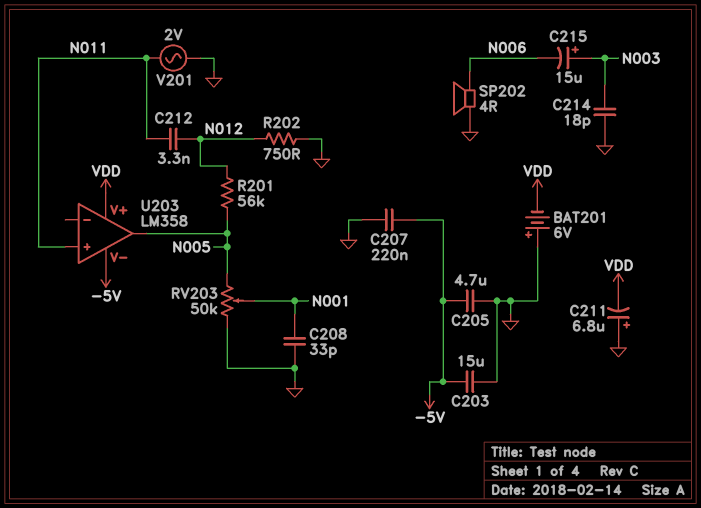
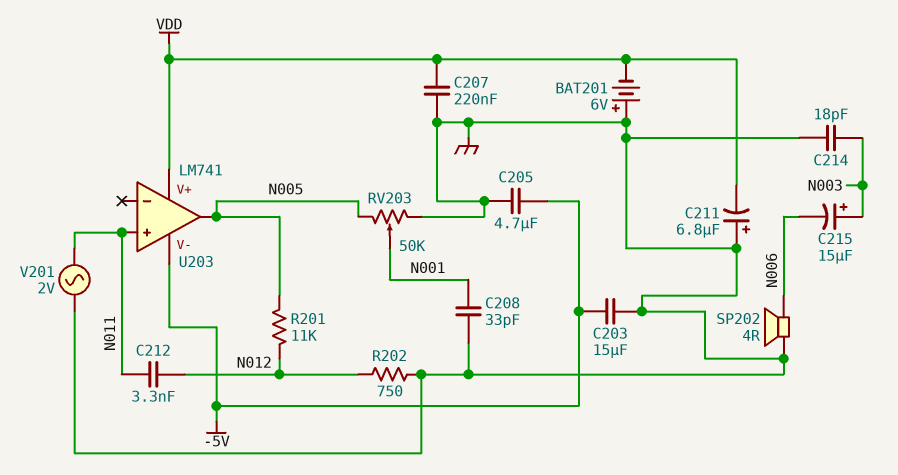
C207: 220nF (-5V, GND) -> 220nF (GND, VDD)
R201: 56k (N005, N012) -> 11k (N005, N012)
U203: LM358 -> LM741

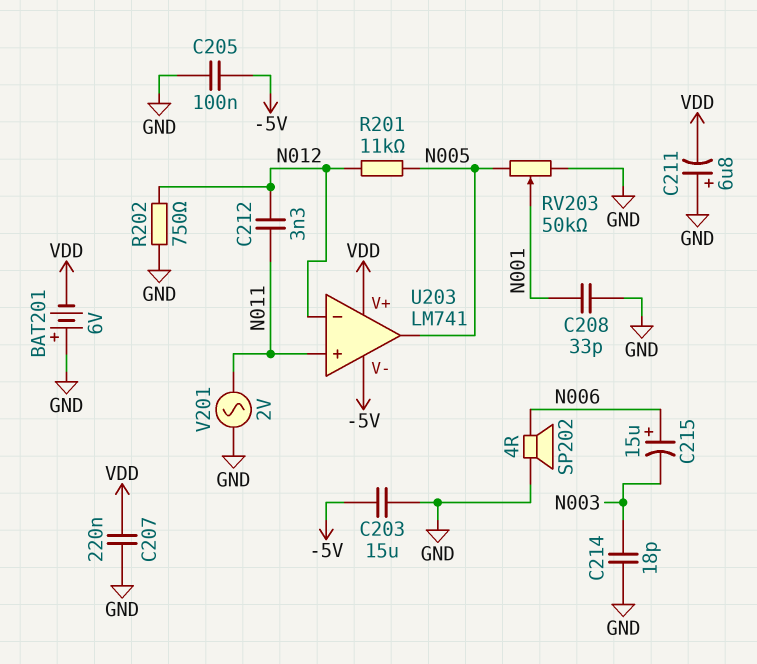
C205: 4.7uF (-5V, GND) -> 100nF (-5V, GND)
C215: 15uF (plus N003, minus N006) -> 15uF (plus N006, minus N003)
U203 pin in-: none -> N012

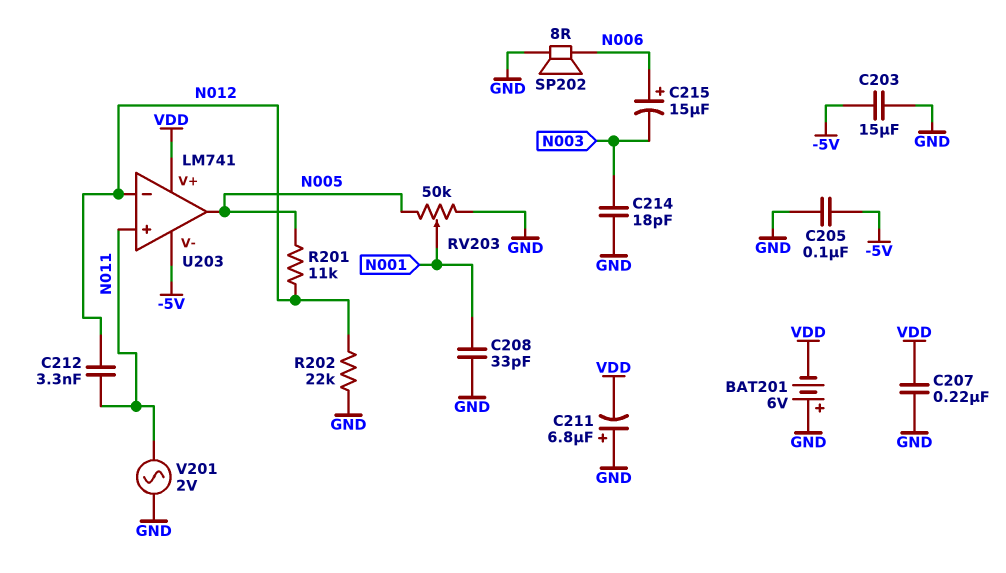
R202: 750 (GND, N012) -> 22k (GND, N012)
SP202: speaker 4R (GND, N006) -> speaker 8R (GND, N006)

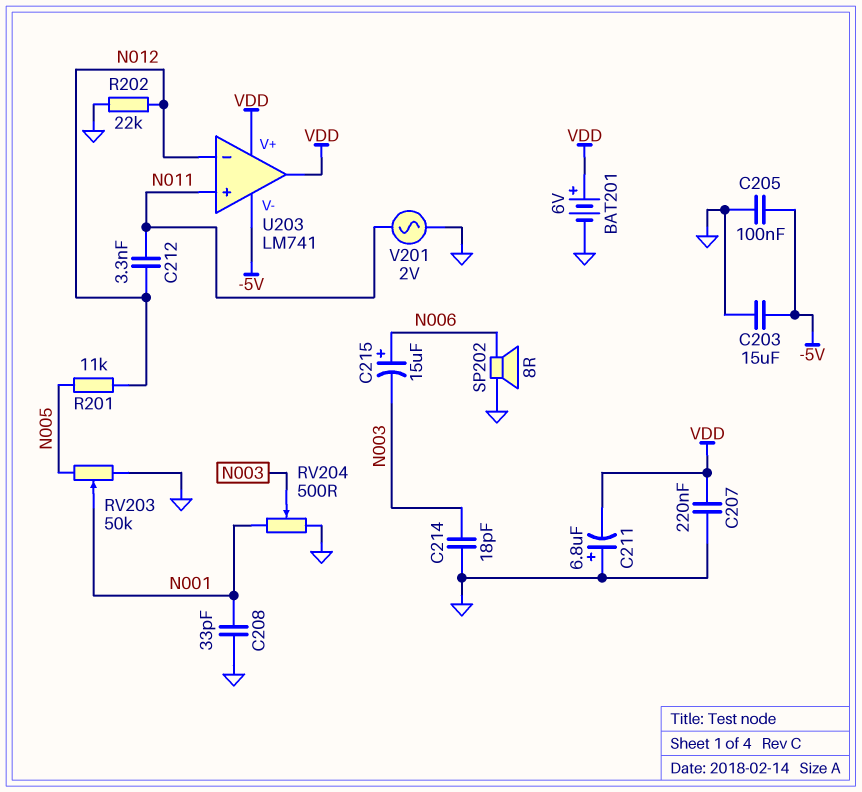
BAT201: 6V (plus GND, minus VDD) -> 6V (plus VDD, minus GND)
RV204: none -> 500 (GND, N001, wiper N003)
U203 pin out: N005 -> VDD

